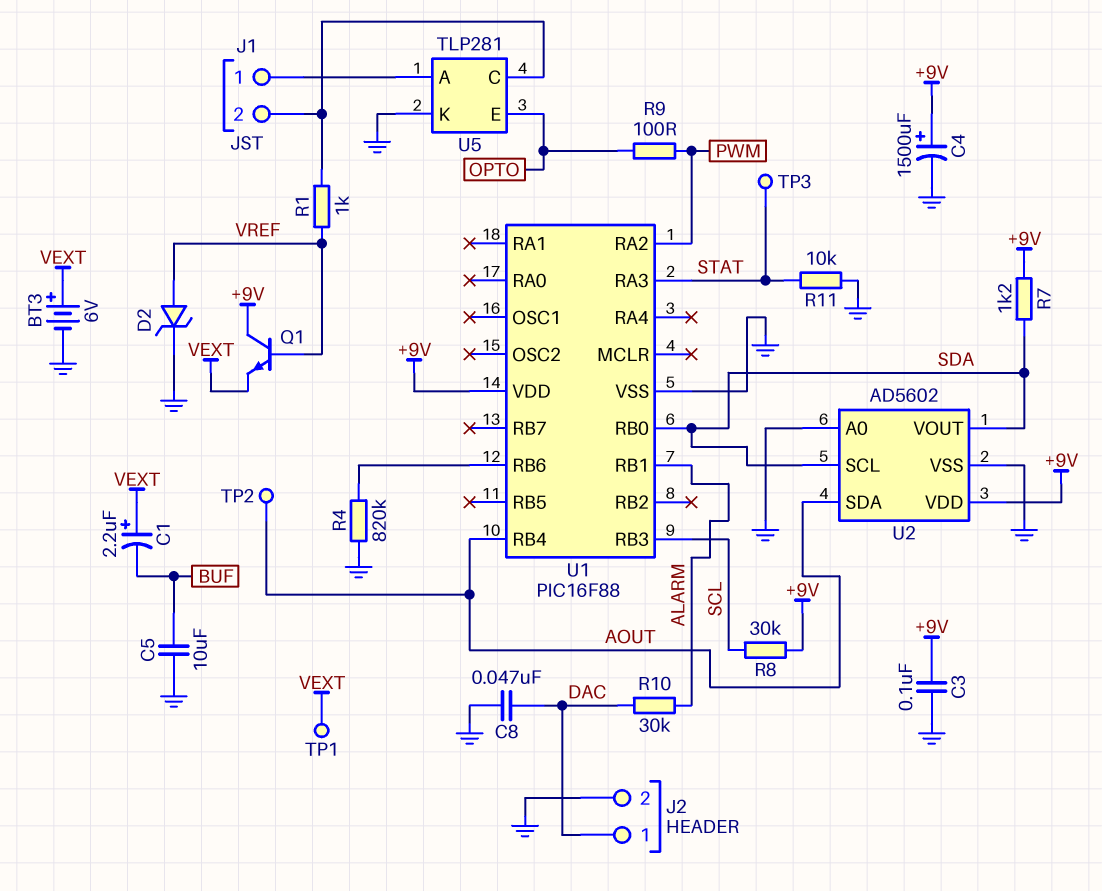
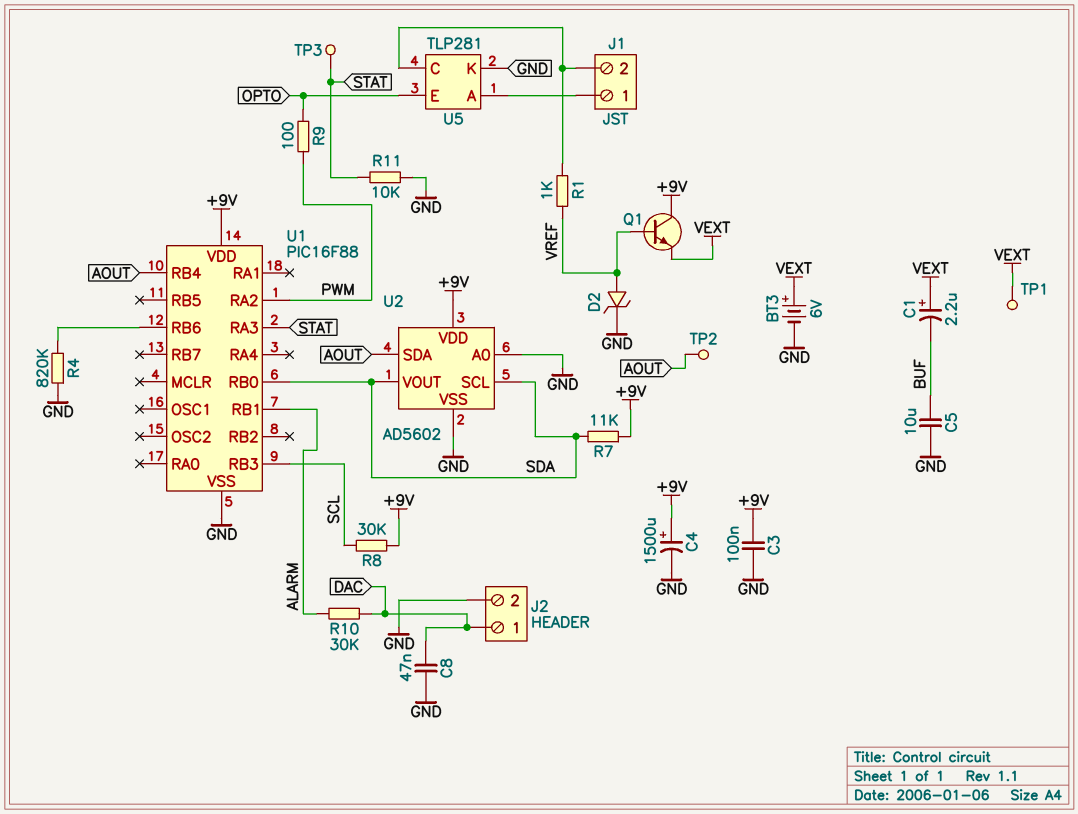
R7: 1.2k (+9V, SDA) -> 11k (+9V, SDA)

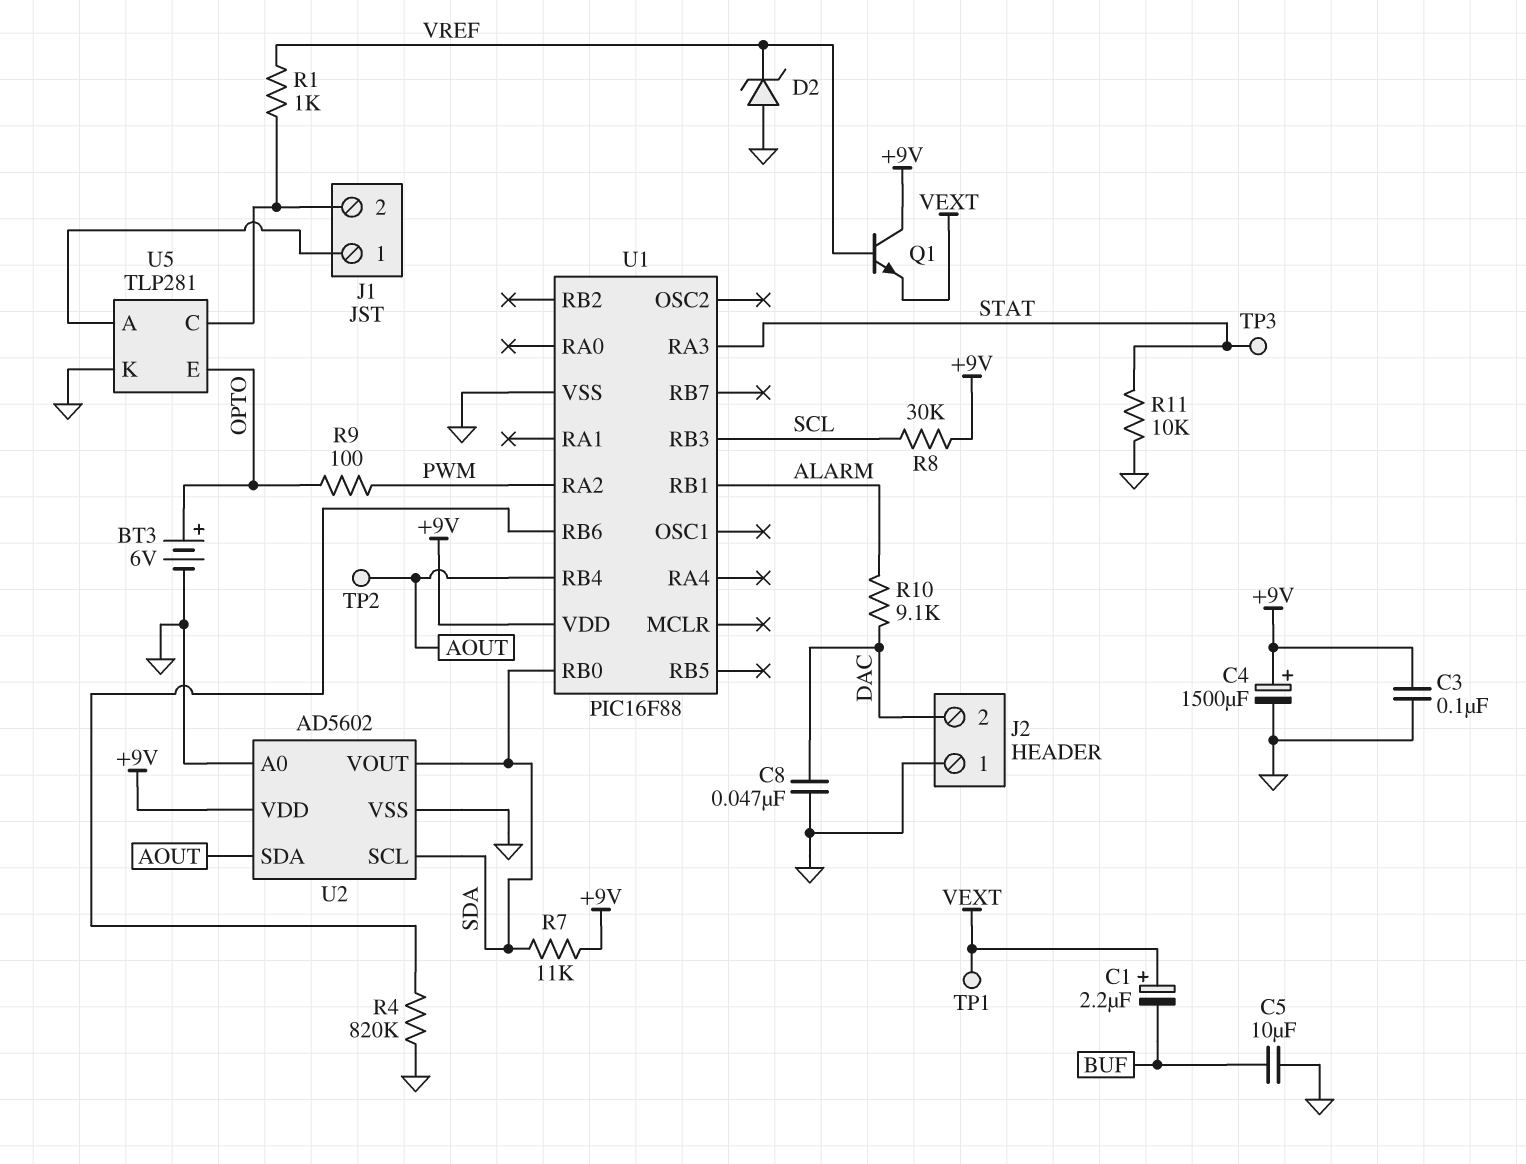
BT3: 6V (plus VEXT, minus GND) -> 6V (plus OPTO, minus GND)
D2: zener (A VREF, K GND) -> zener (A GND, K VREF)
J2 pin 1: DAC -> GND
J2 pin 2: GND -> DAC
R10: 30k (ALARM, DAC) -> 9.1k (ALARM, DAC)

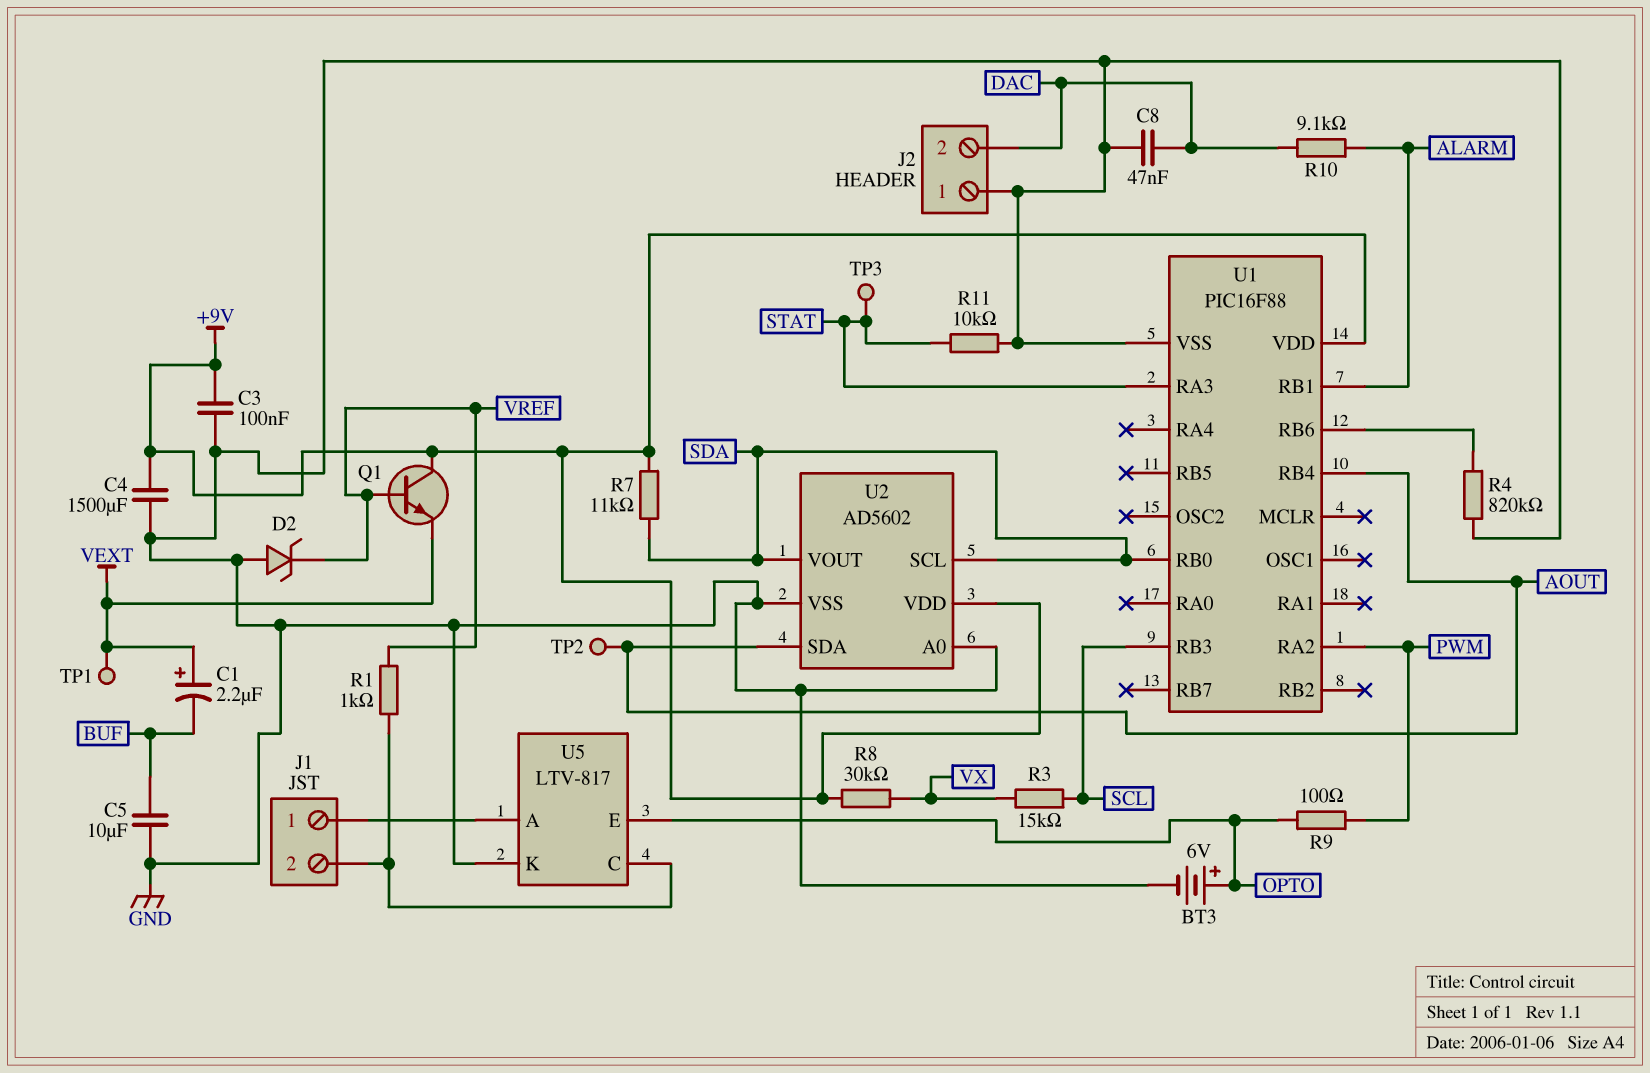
C4: 1500uF (plus +9V, minus GND) -> 1500uF (+9V, GND)
R3: none -> 15k (SCL, VX)
R8: 30k (+9V, SCL) -> 30k (+9V, VX)
U5: TLP281 -> LTV-817

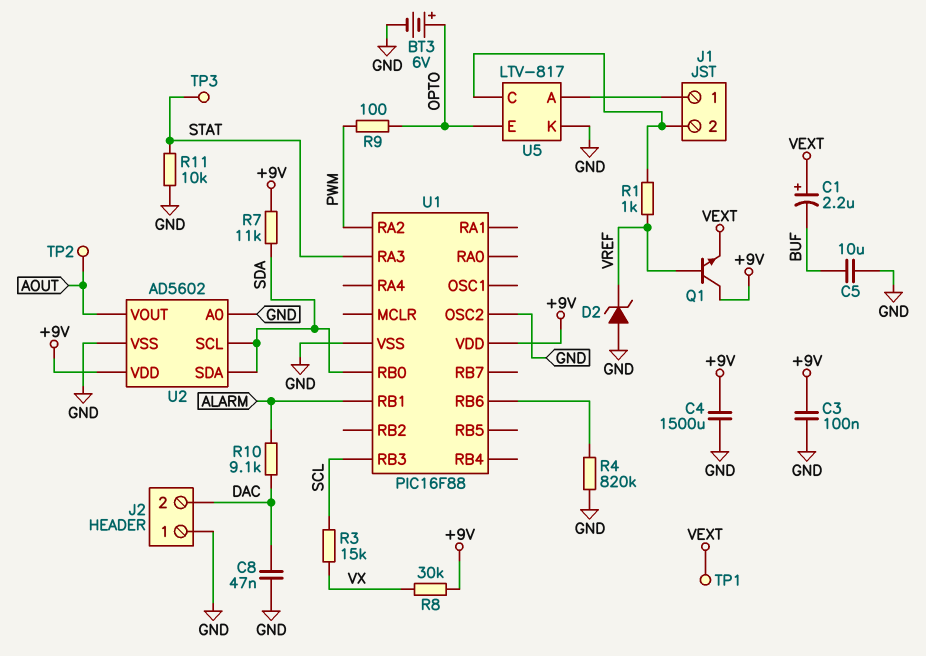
U1 pin OSC2: none -> GND
U1 pin RB4: AOUT -> none
U2 pin SDA: AOUT -> SDA
U2 pin VOUT: SDA -> AOUT

